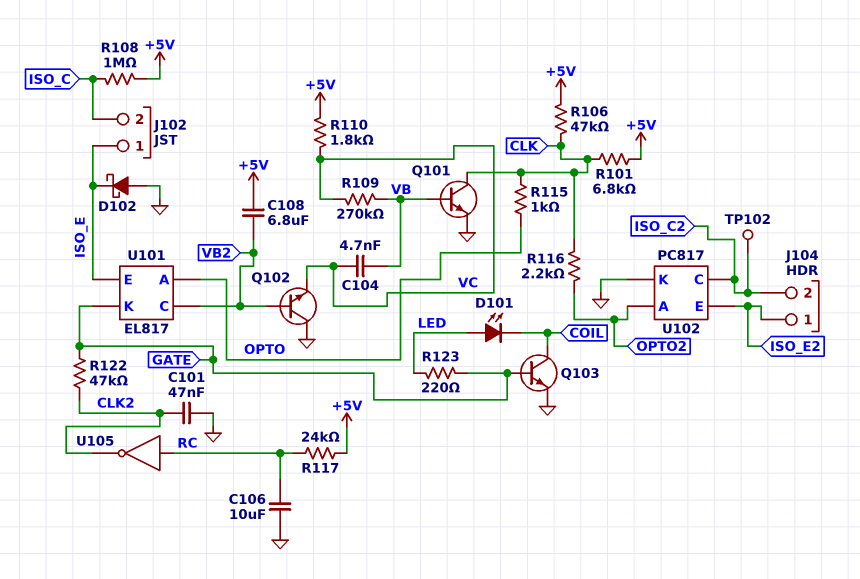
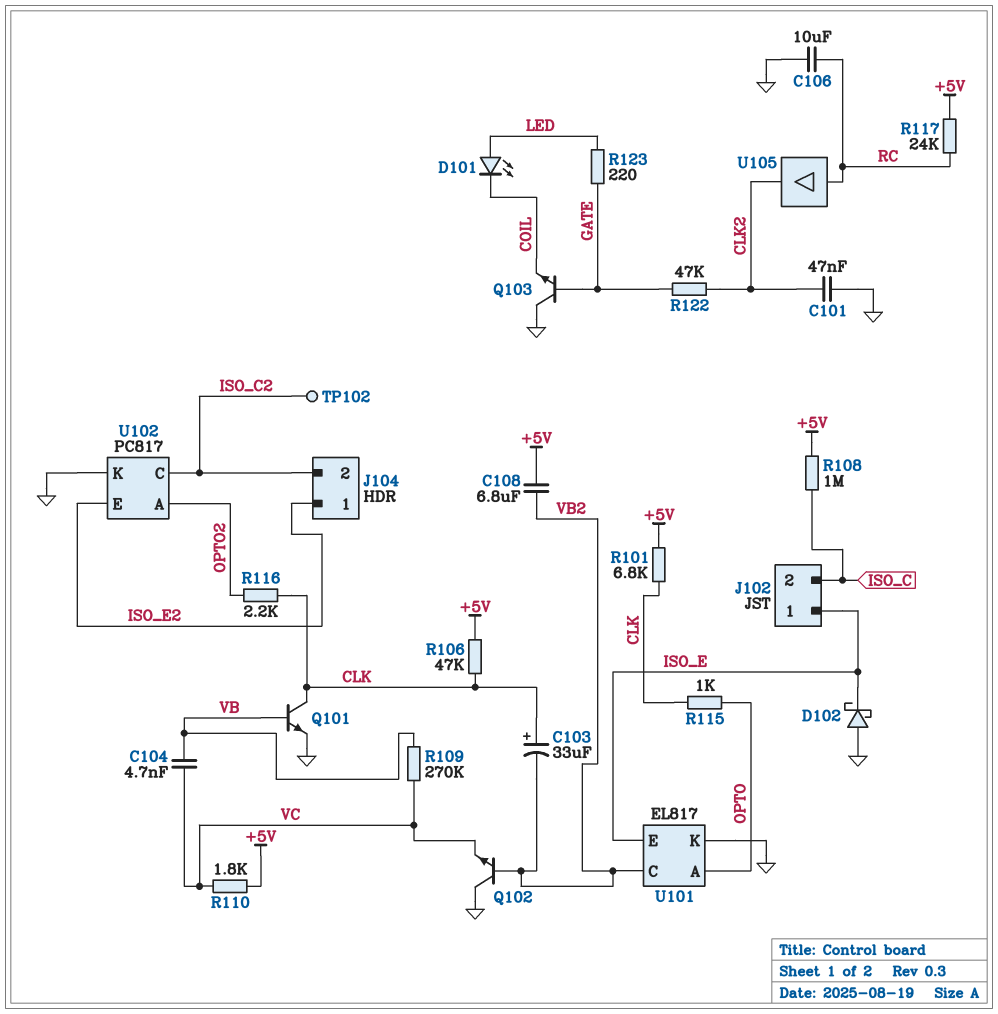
C103: none -> 33uF (plus CLK, minus VB2)
Q103: NPN (B GATE, C COIL, E GND) -> NPN (B GATE, C GND, E COIL)
U101 pin K: GATE -> GND
U105: NOT (in RC, out CLK2) -> buffer (in RC, out CLK2)

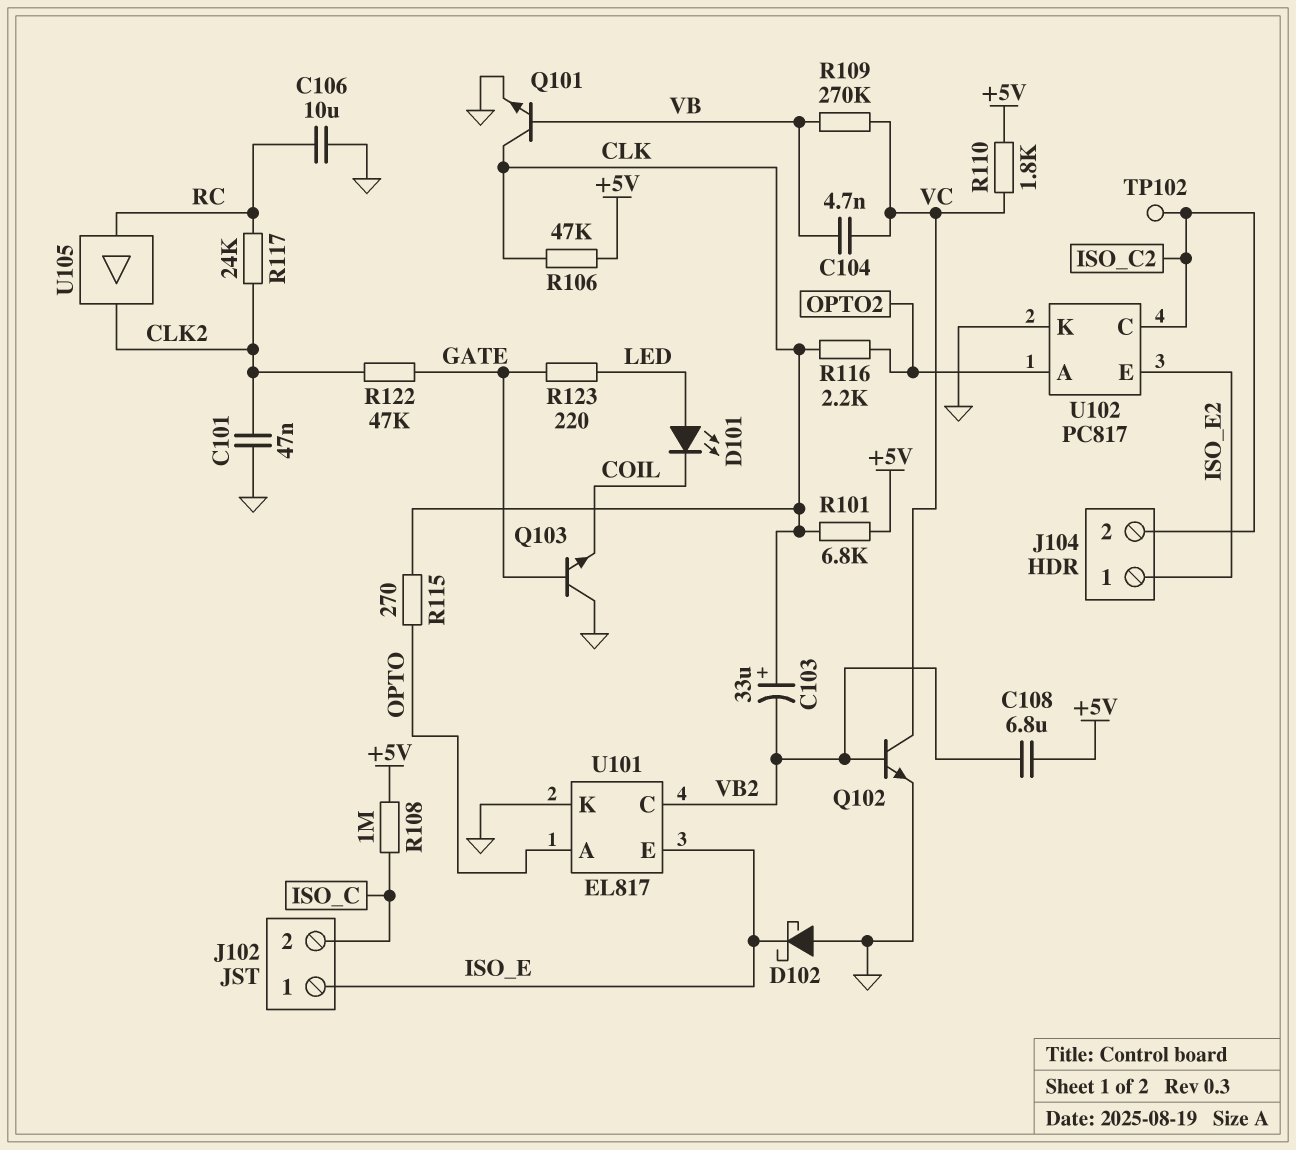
Q102: NPN (B VB2, C GND, E VC) -> NPN (B VB2, C VC, E GND)
R115: 1k (CLK, OPTO) -> 270 (CLK, OPTO)
R117: 24k (+5V, RC) -> 24k (CLK2, RC)

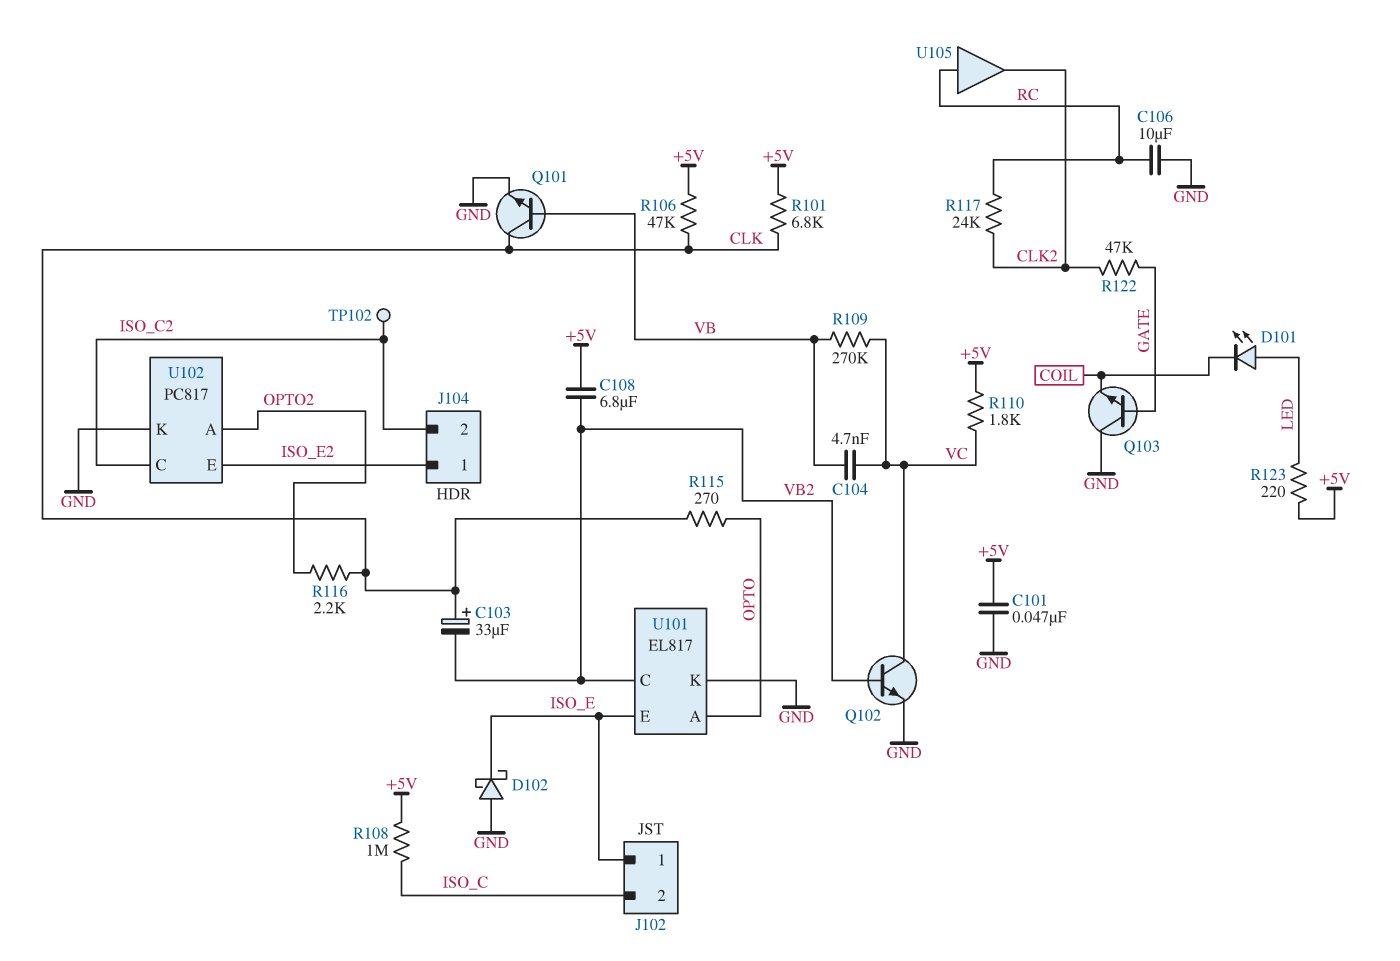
C101: 47nF (CLK2, GND) -> 47nF (+5V, GND)
R123: 220 (GATE, LED) -> 220 (+5V, LED)

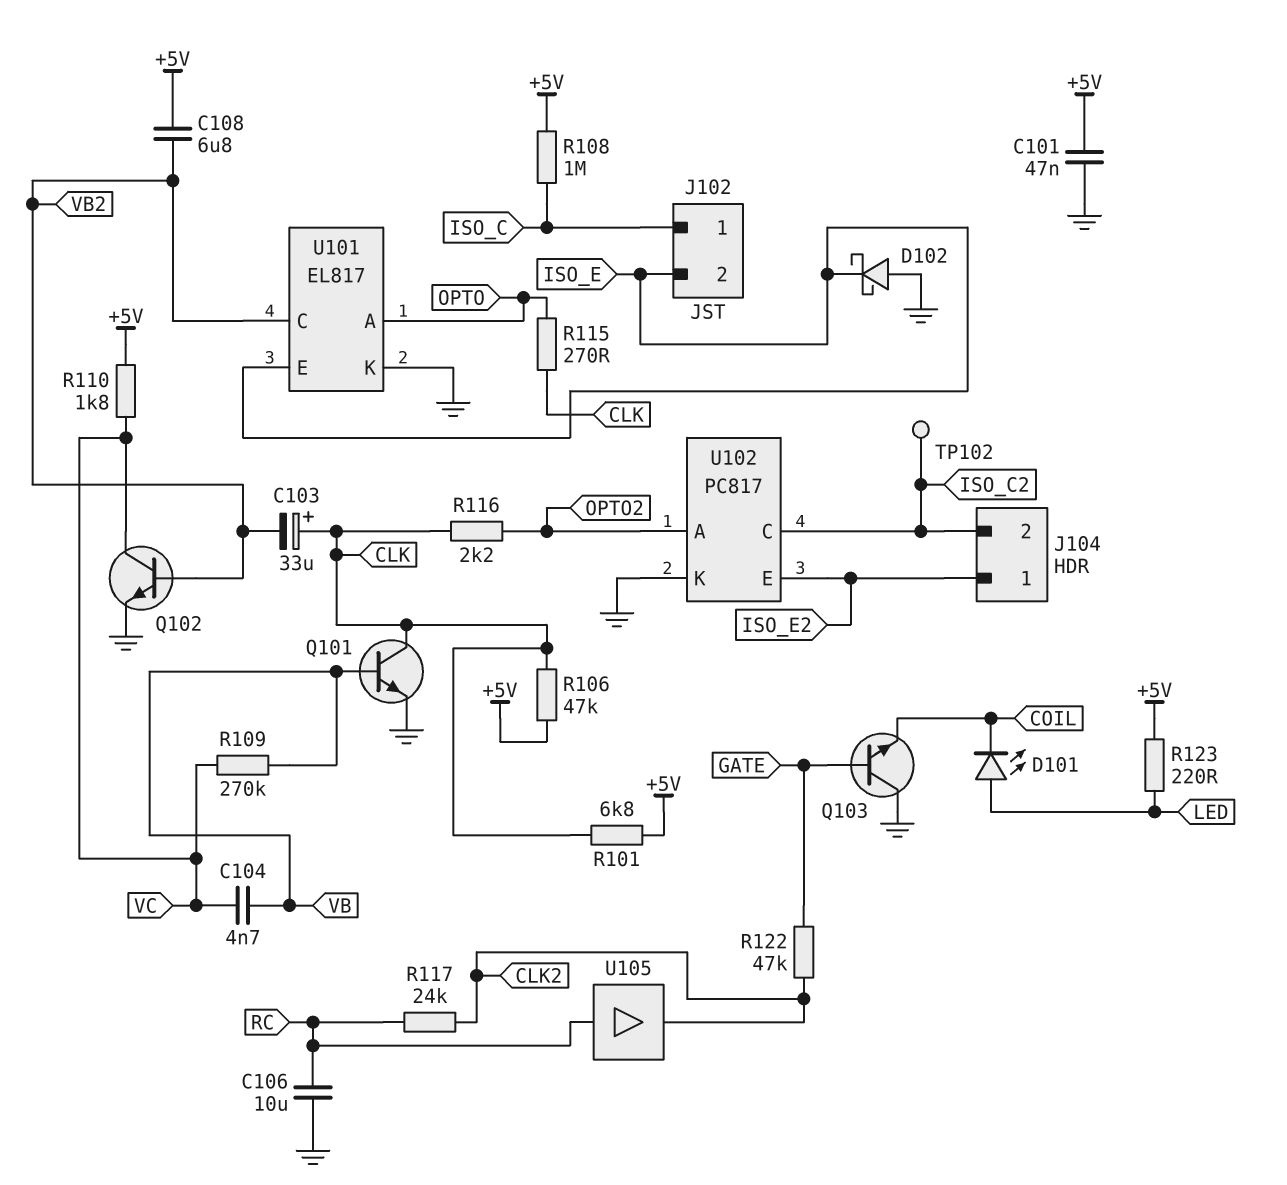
J102 pin 1: ISO_E -> ISO_C
J102 pin 2: ISO_C -> ISO_E

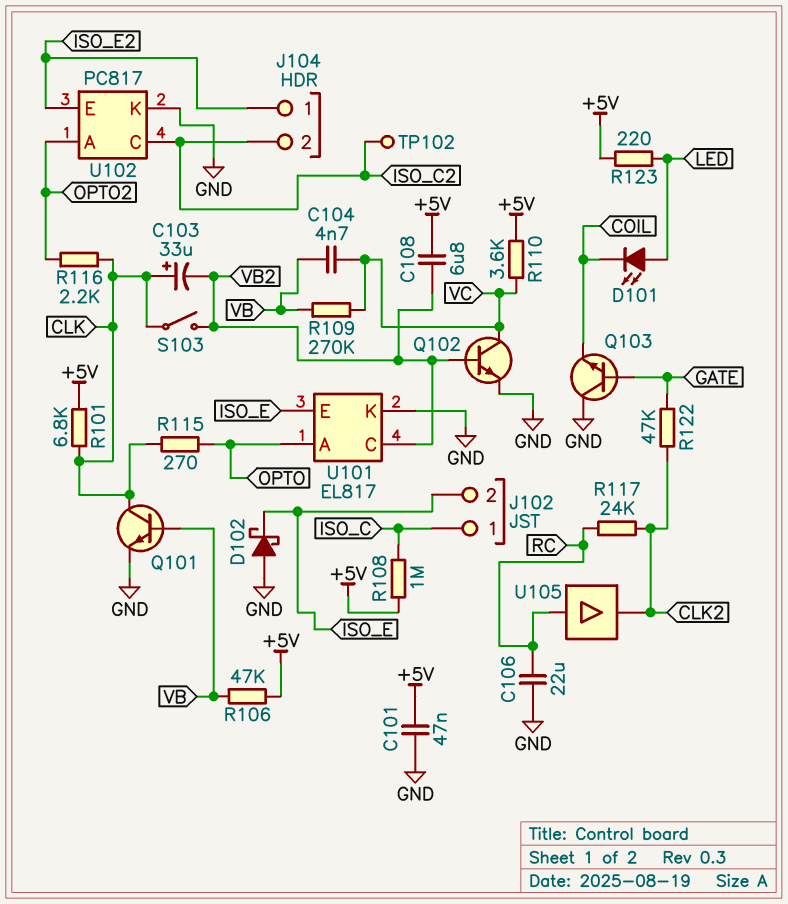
C106: 10uF (GND, RC) -> 22uF (GND, RC)
R106: 47k (+5V, CLK) -> 47k (+5V, VB)
R110: 1.8k (+5V, VC) -> 3.6k (+5V, VC)
S103: none -> switch (CLK, VB2)

